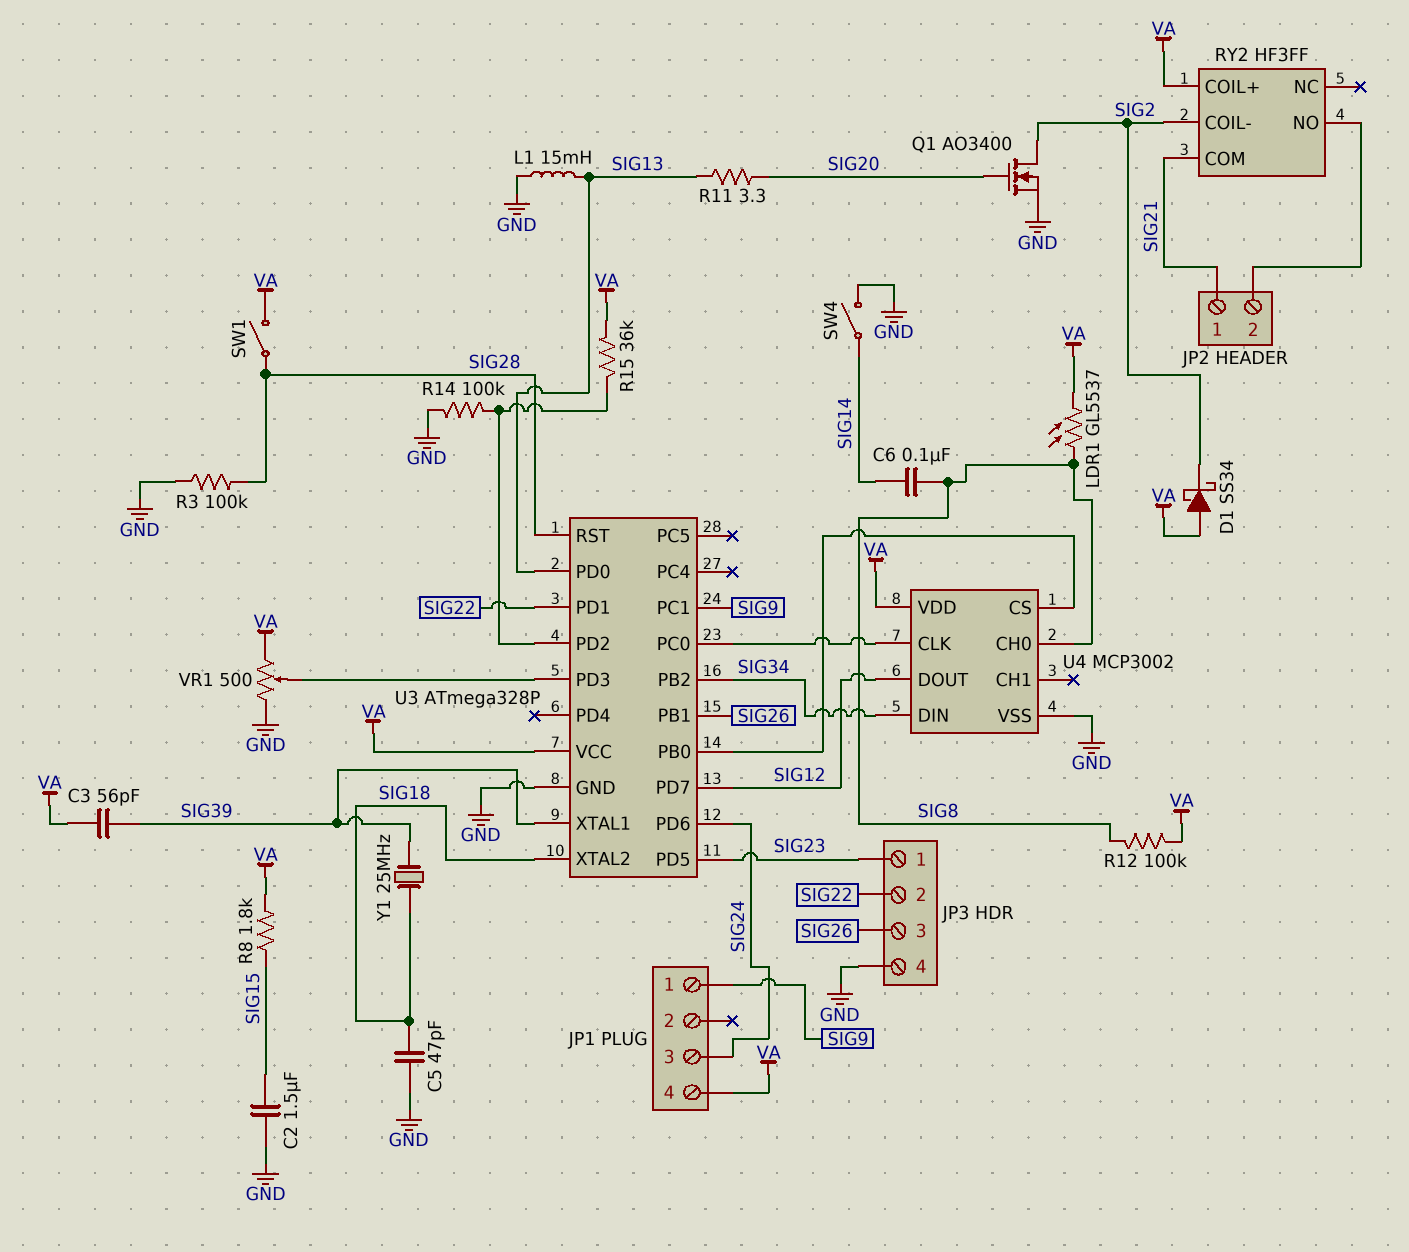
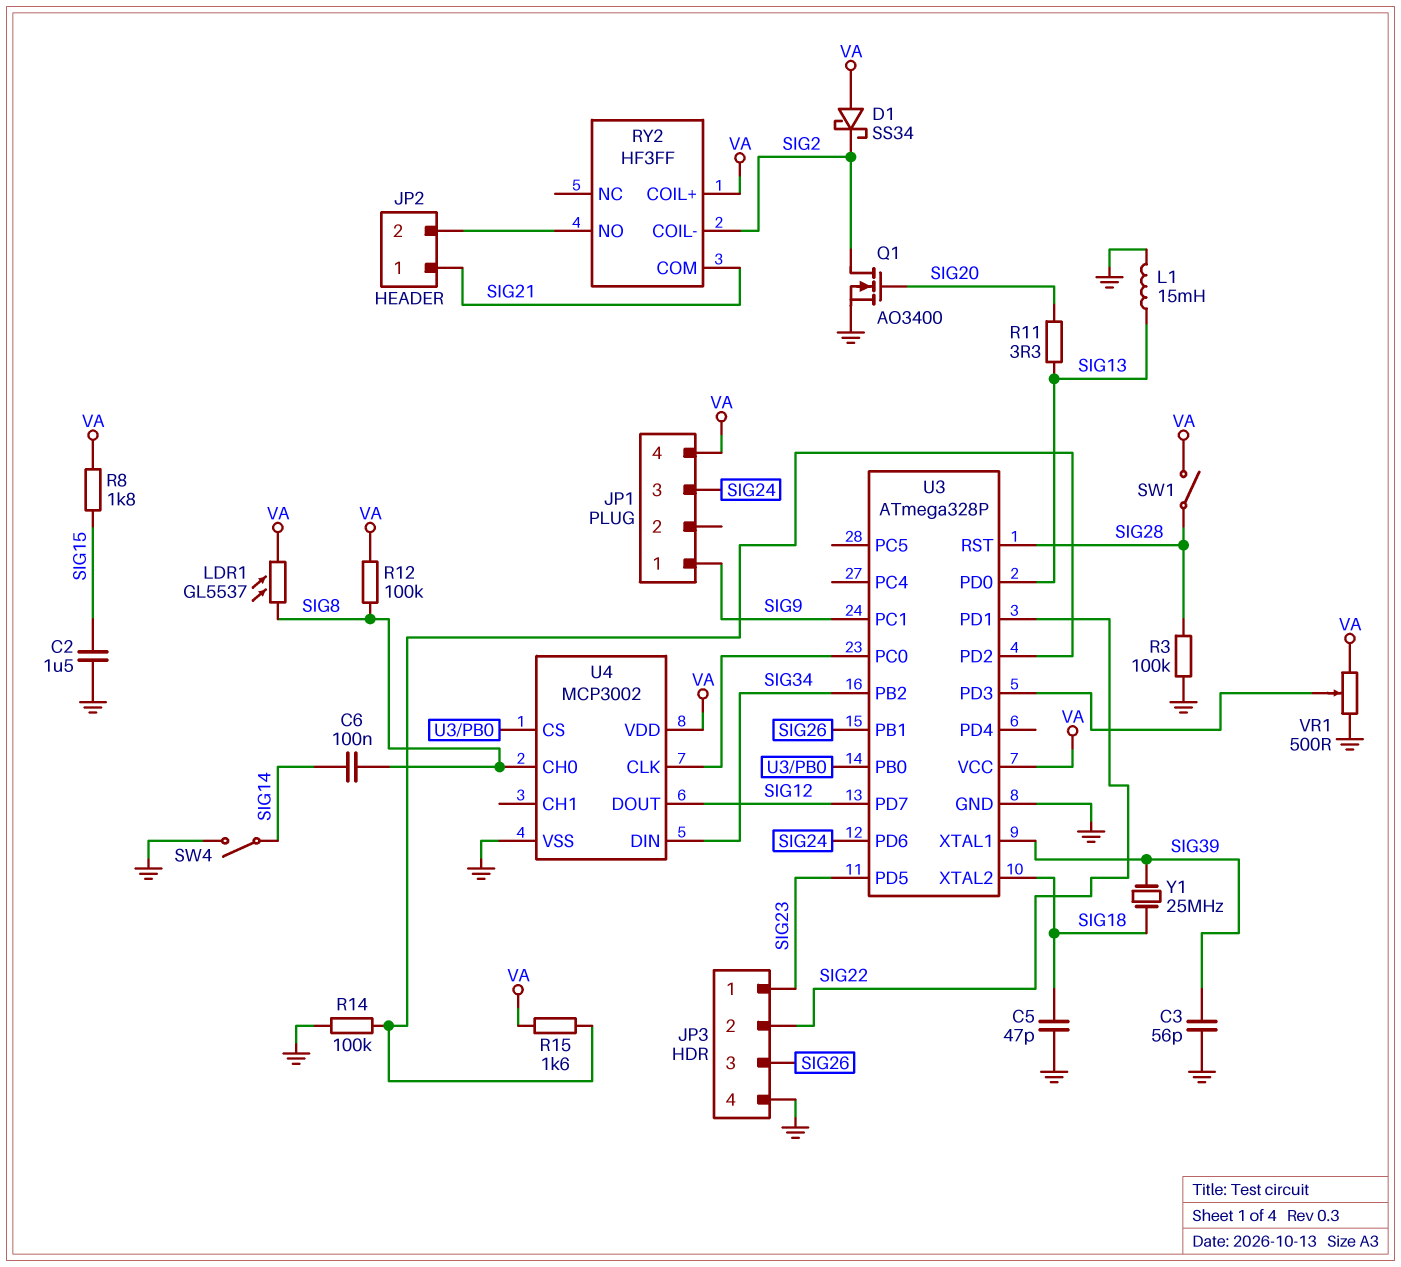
C3: 56pF (SIG39, VA) -> 56pF (GND, SIG39)
R15: 36k (U3/PD2, VA) -> 1.6k (U3/PD2, VA)

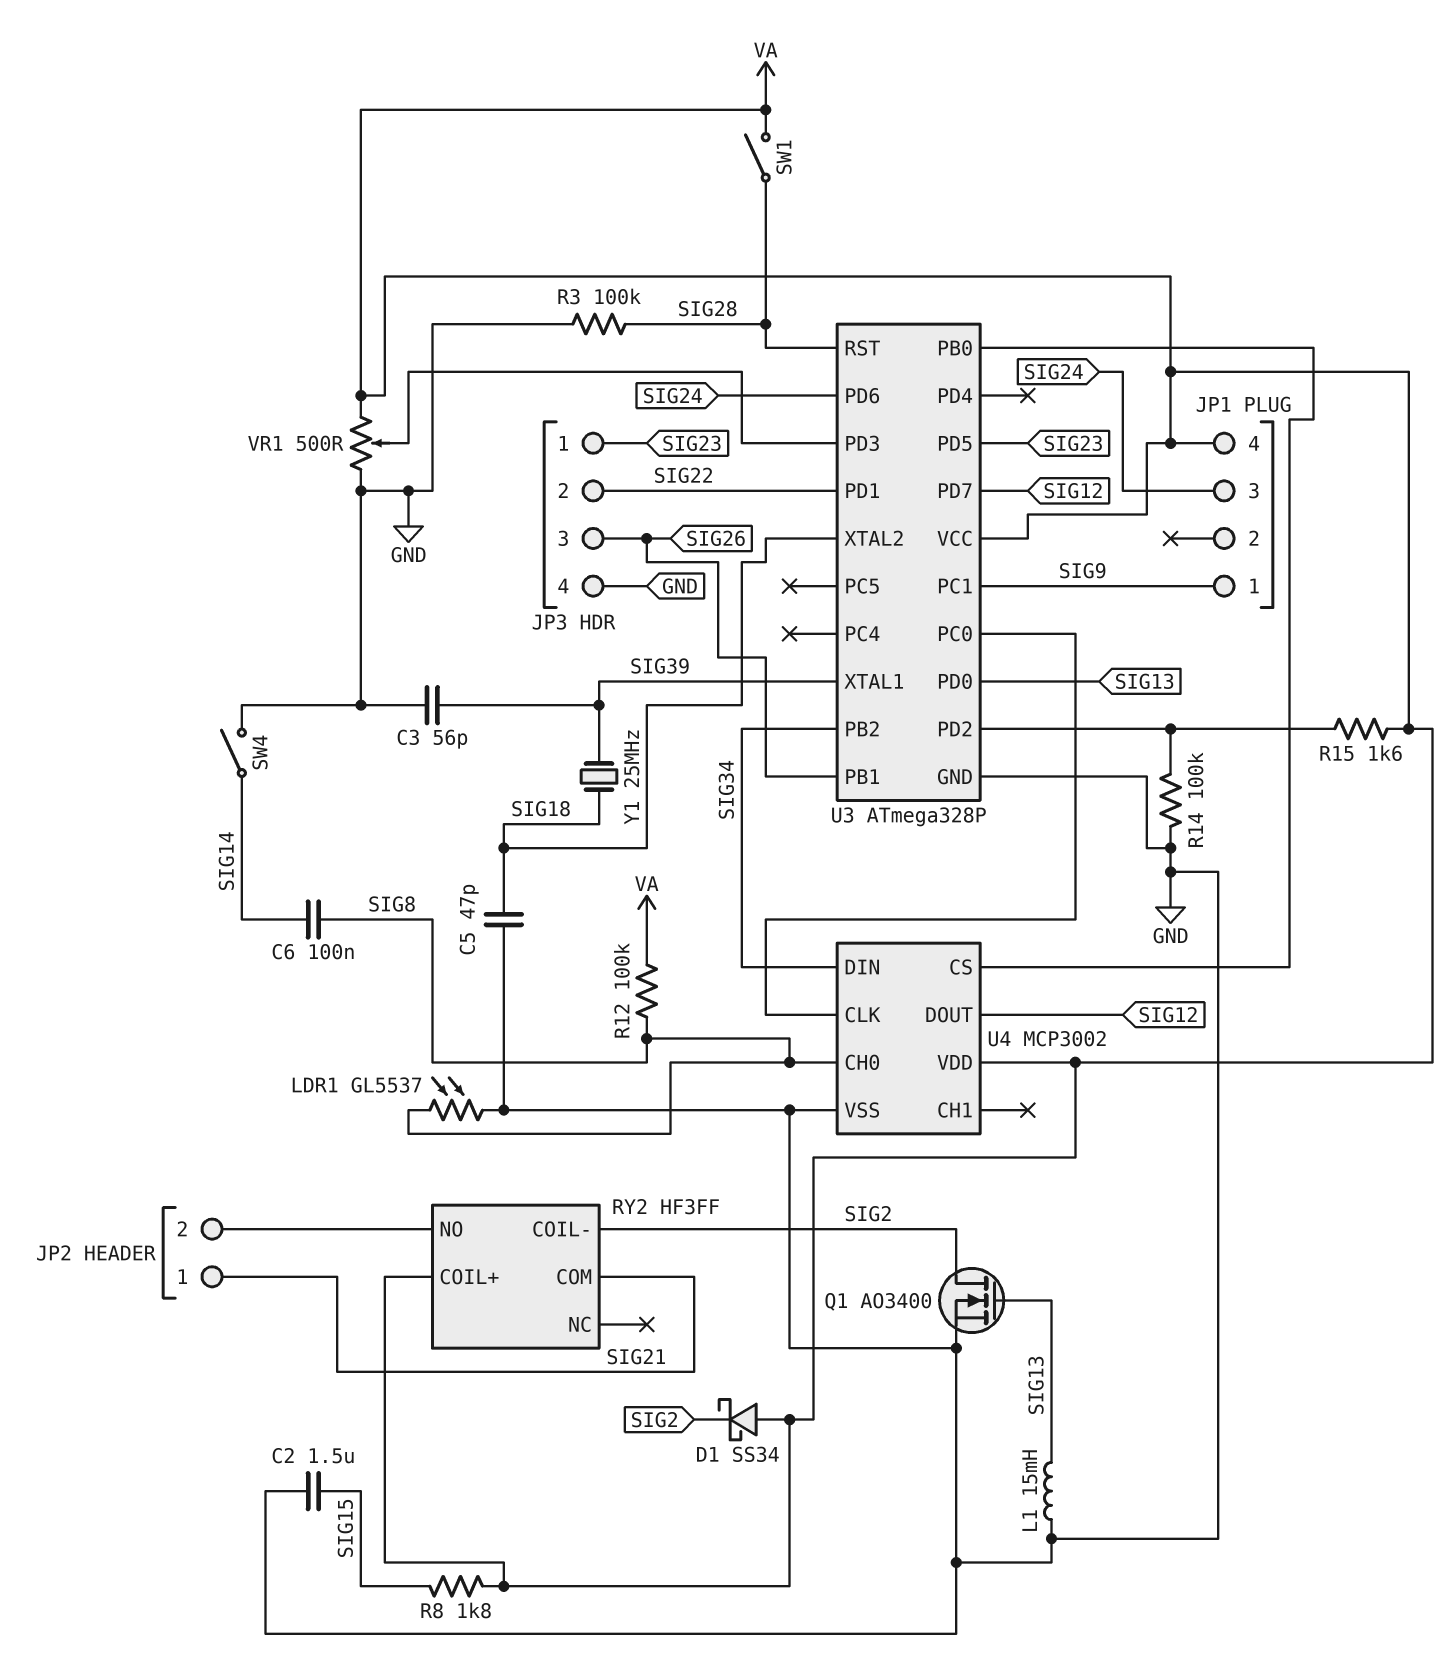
LDR1: GL5537 (SIG8, VA) -> GL5537 (GND, SIG8)
Q1: NMOS AO3400 (G SIG20, D SIG2, S GND) -> NMOS AO3400 (G SIG13, D SIG2, S GND)
R11: 3.3 (SIG13, SIG20) -> none

